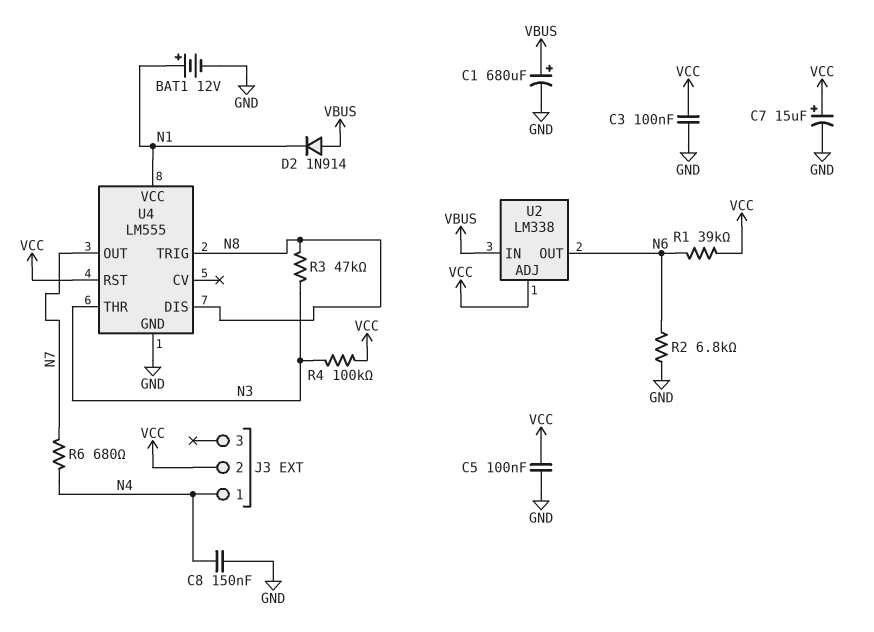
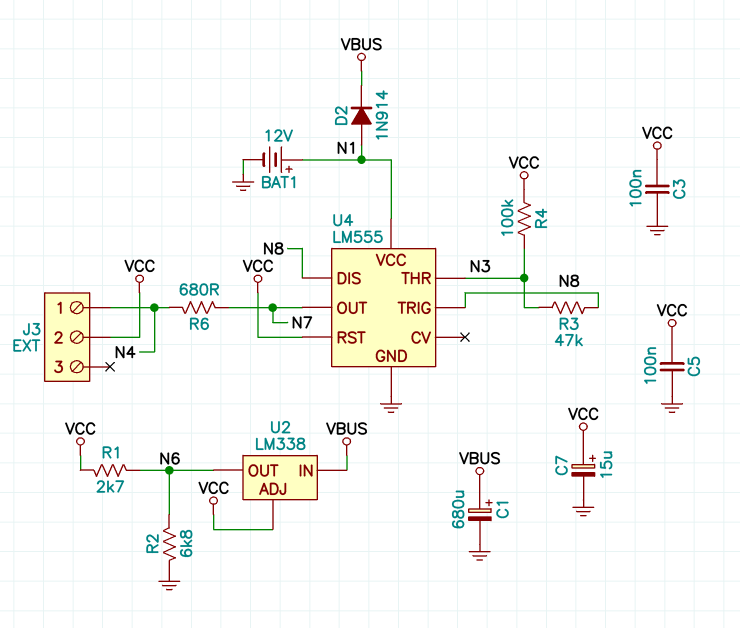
C8: 150nF (GND, N4) -> none
D2: diode 1N914 (A VBUS, K N1) -> diode 1N914 (A N1, K VBUS)
R1: 39k (N6, VCC) -> 2.7k (N6, VCC)

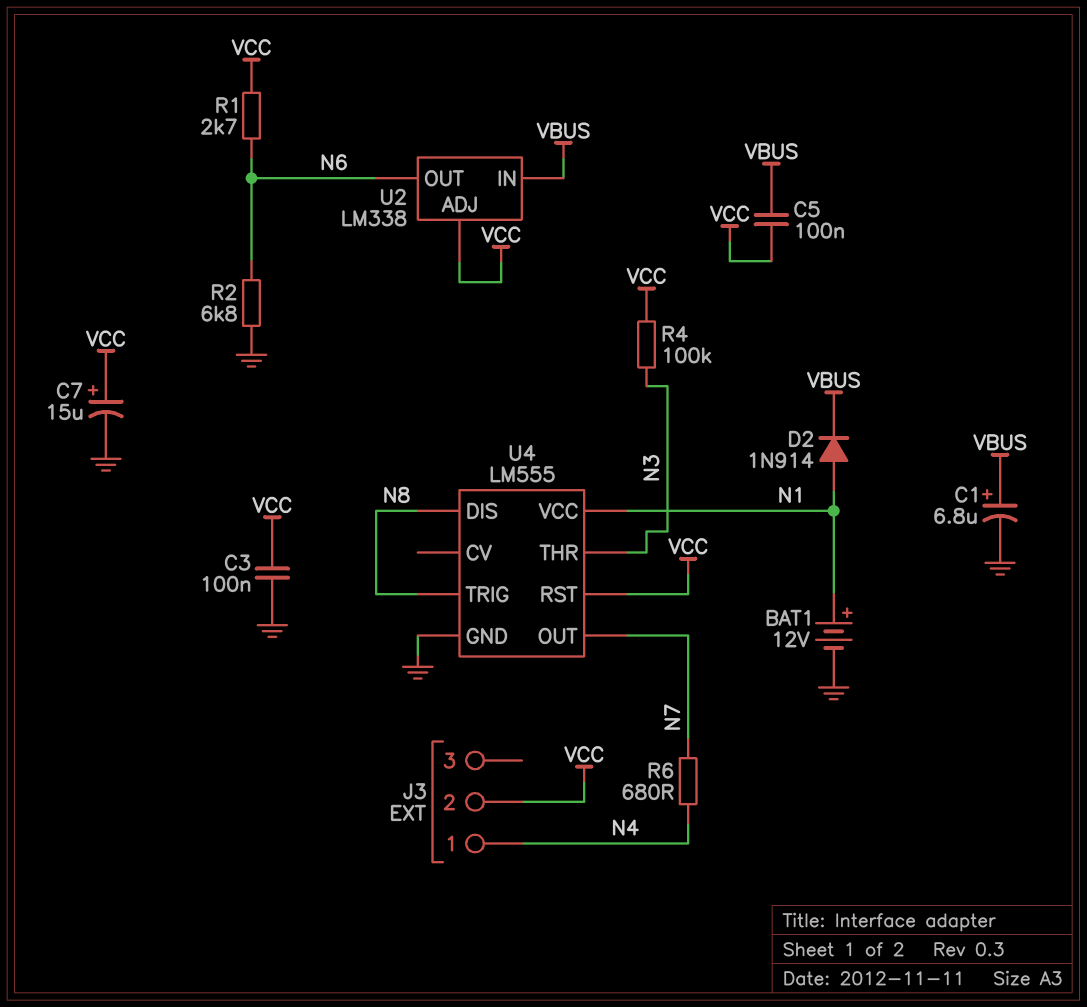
C1: 680uF (plus VBUS, minus GND) -> 6.8uF (plus VBUS, minus GND)
C5: 100nF (GND, VCC) -> 100nF (VBUS, VCC)
R3: 47k (N3, N8) -> none

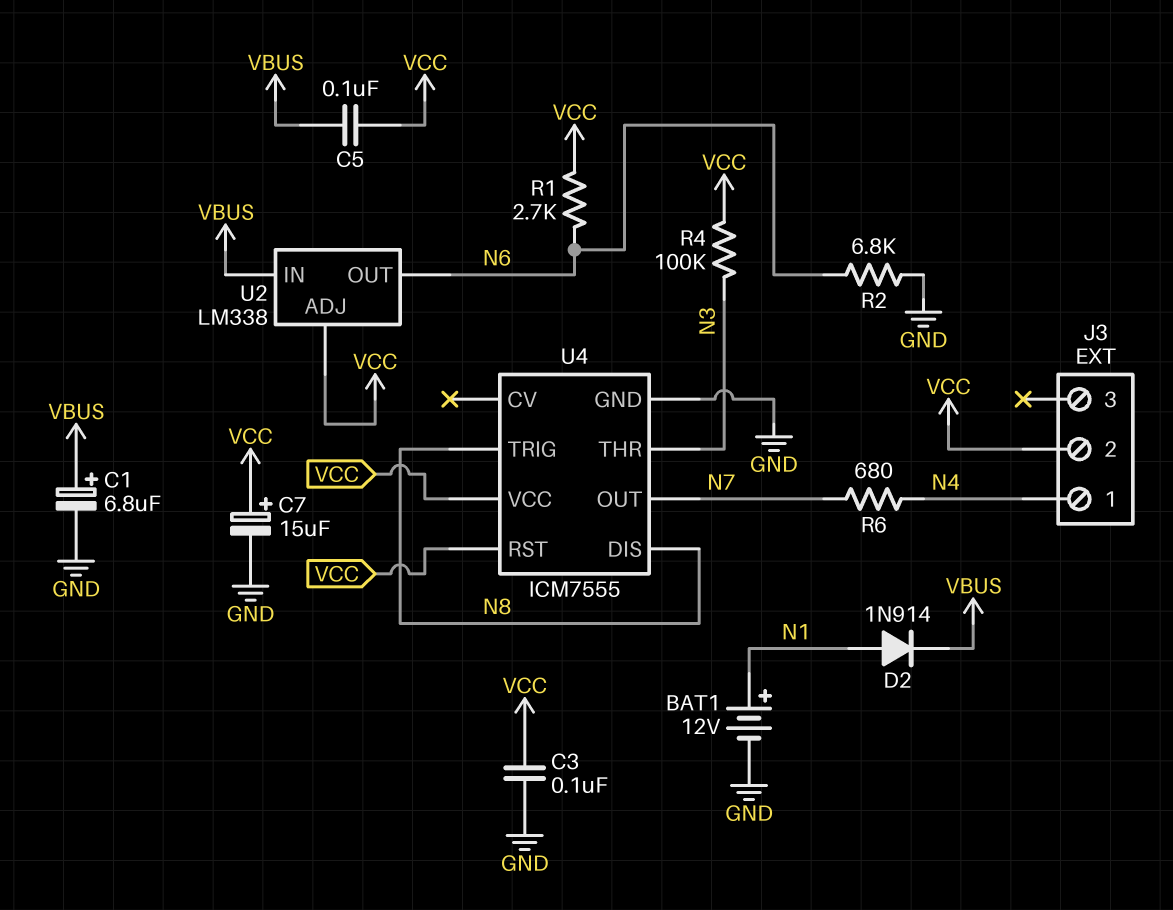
U4: LM555 -> ICM7555
U4 pin VCC: N1 -> VCC

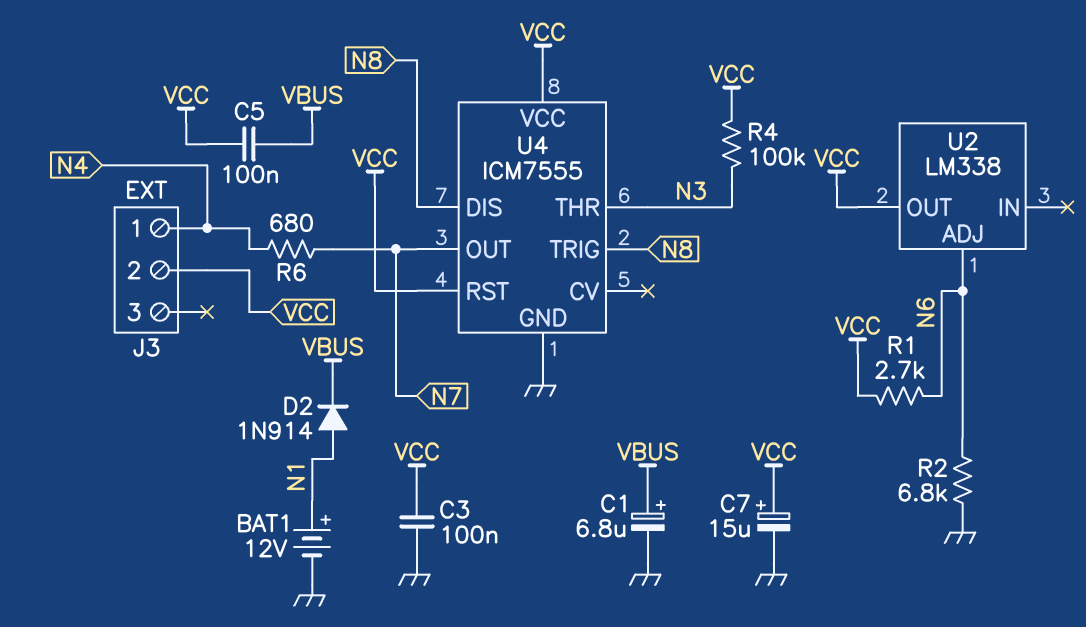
U2 pin ADJ: VCC -> N6
U2 pin IN: VBUS -> none
U2 pin OUT: N6 -> VCC

